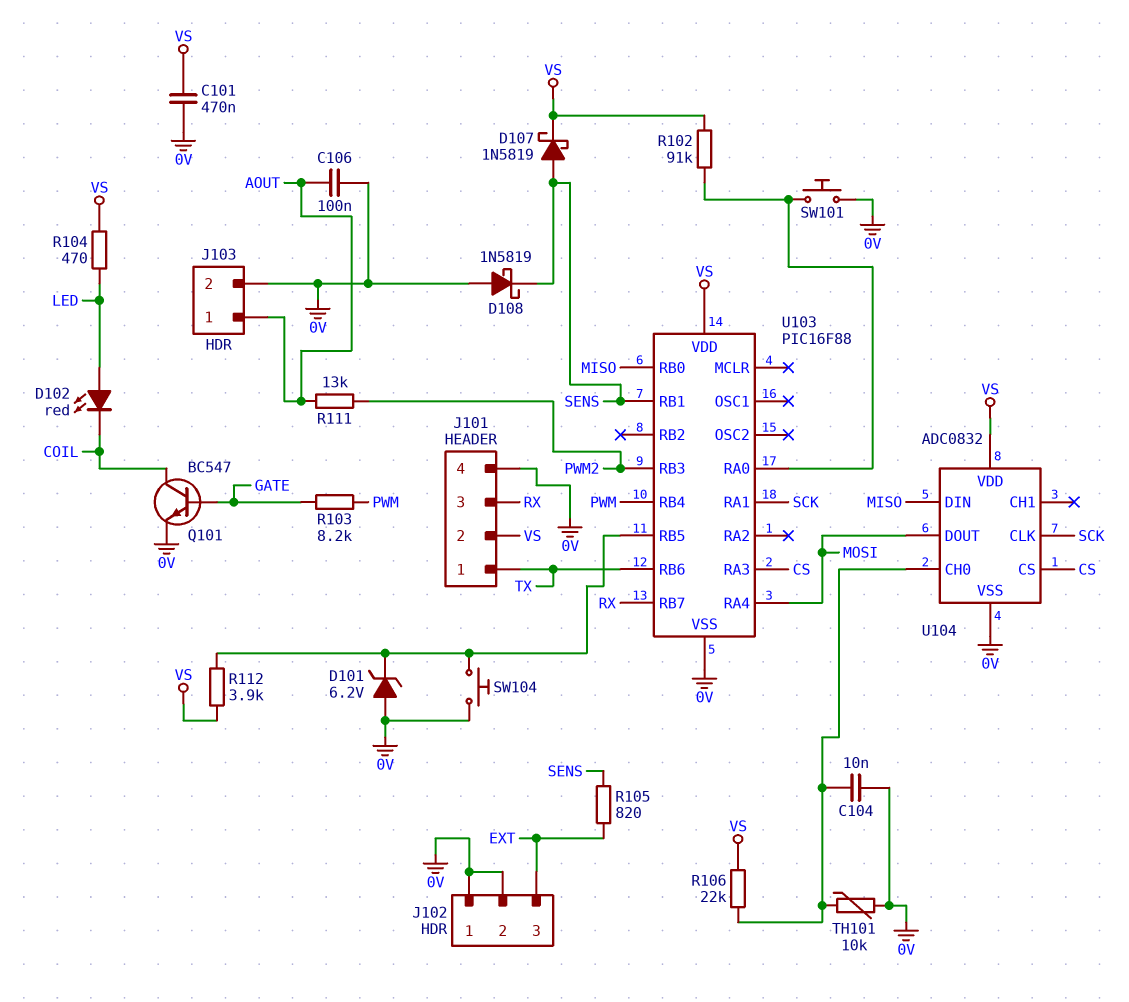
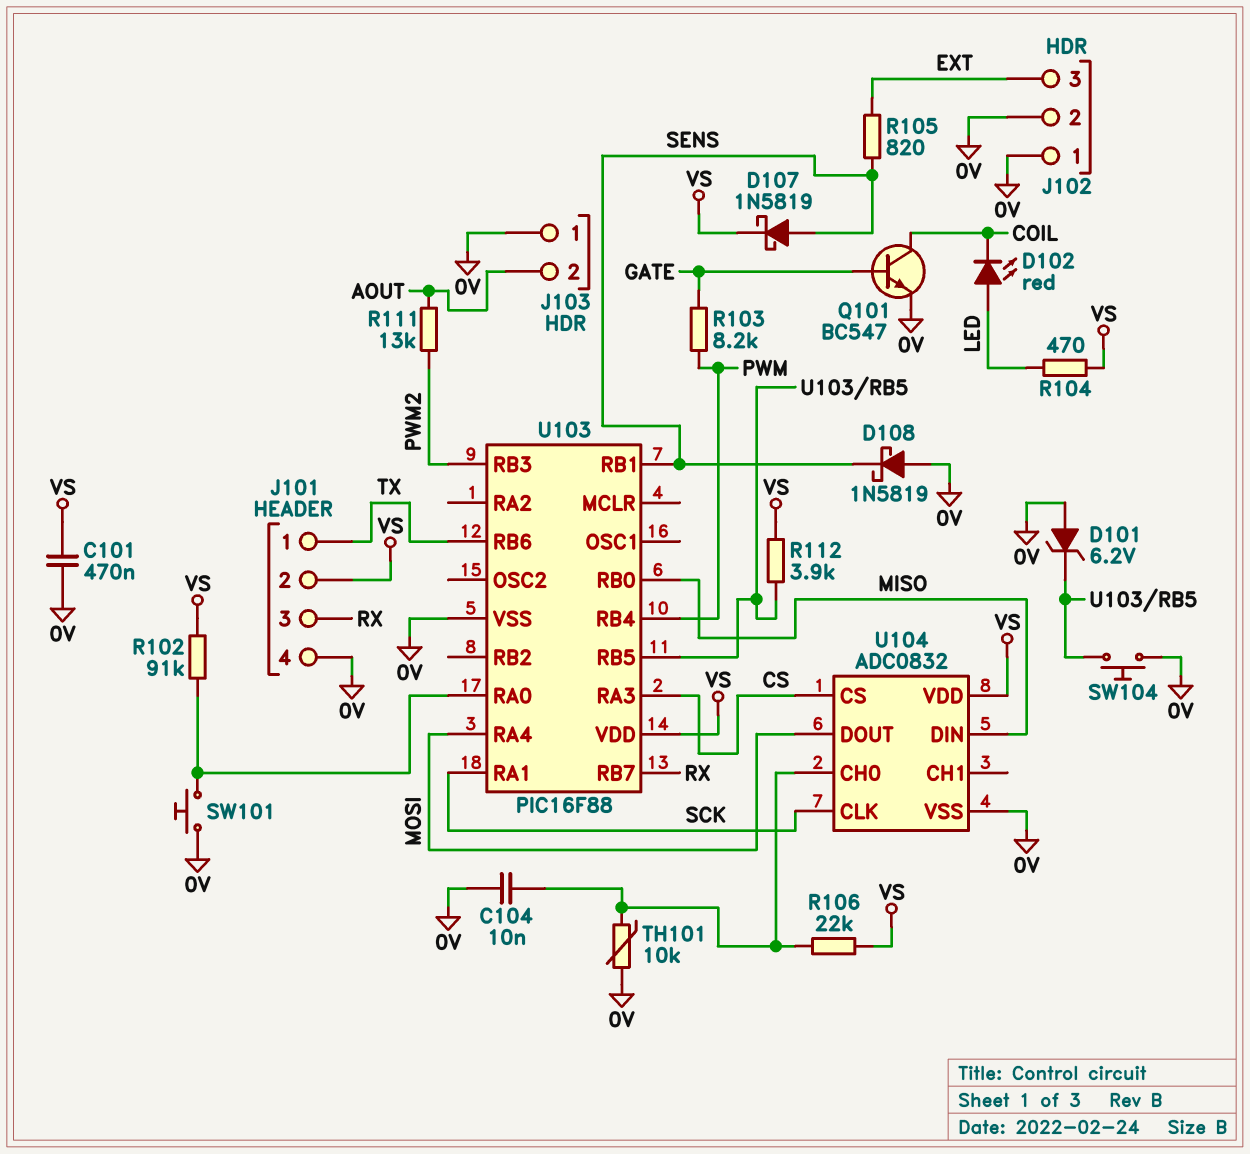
C106: 100nF (0V, AOUT) -> none
J103 pin 1: AOUT -> 0V
J103 pin 2: 0V -> AOUT

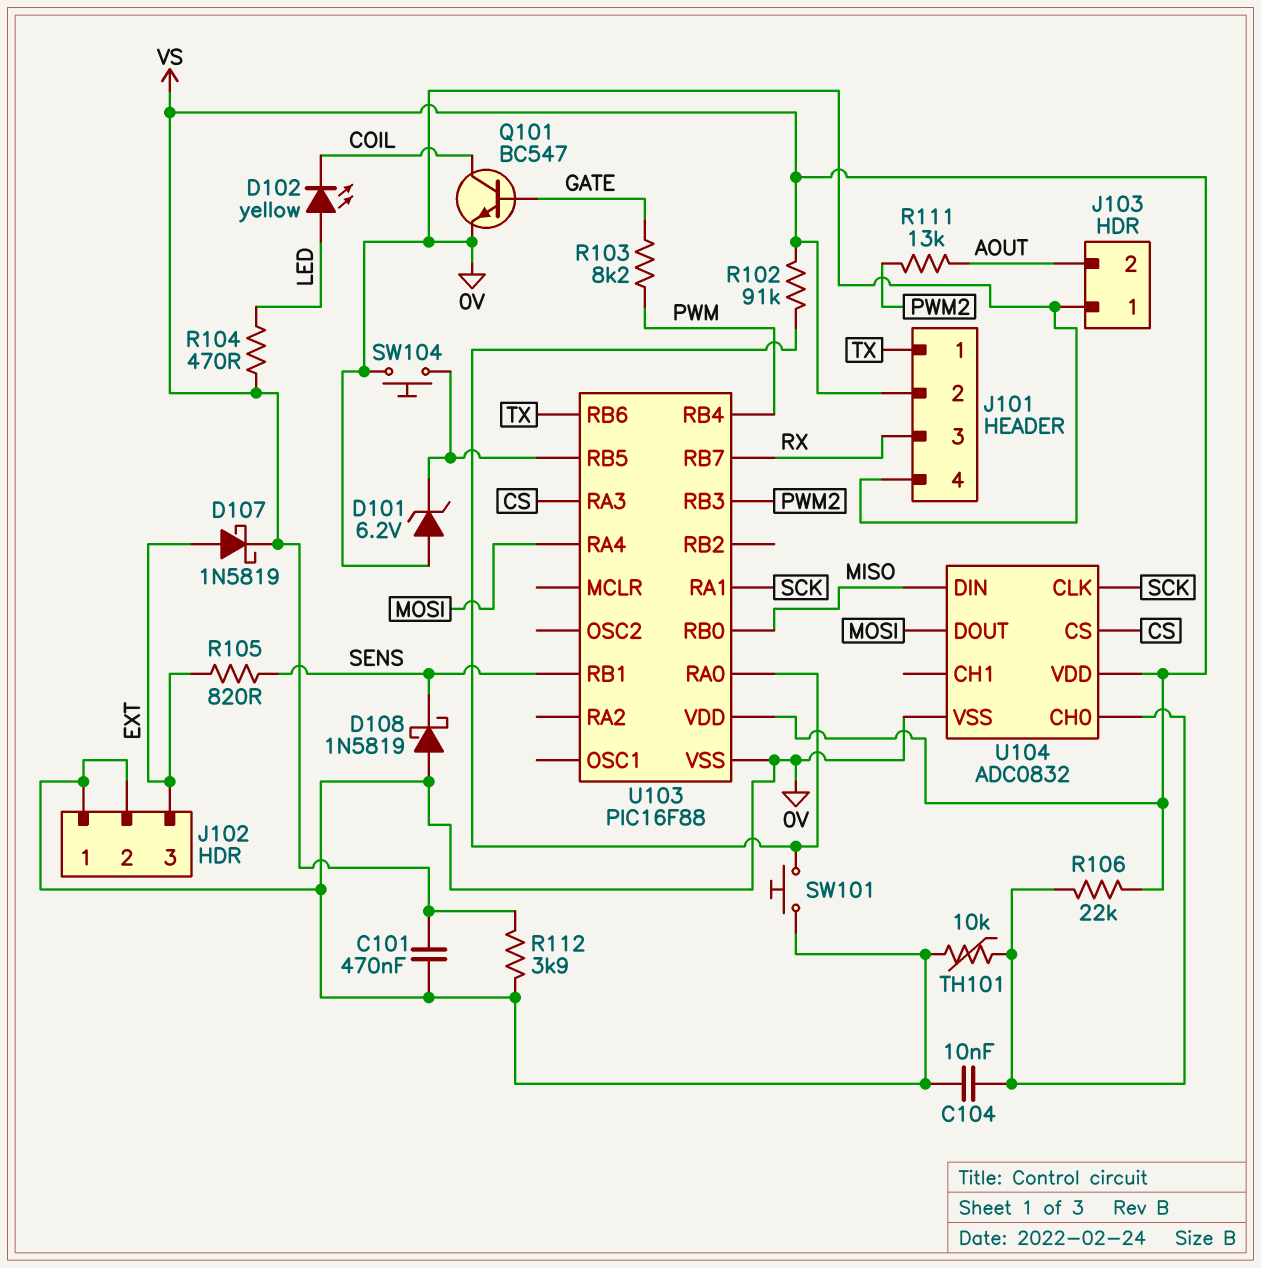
D102: LED red (A LED, K COIL) -> LED yellow (A LED, K COIL)
D107: schottky 1N5819 (A SENS, K VS) -> schottky 1N5819 (A EXT, K VS)
R112: 3.9k (U103/RB5, VS) -> 3.9k (0V, VS)

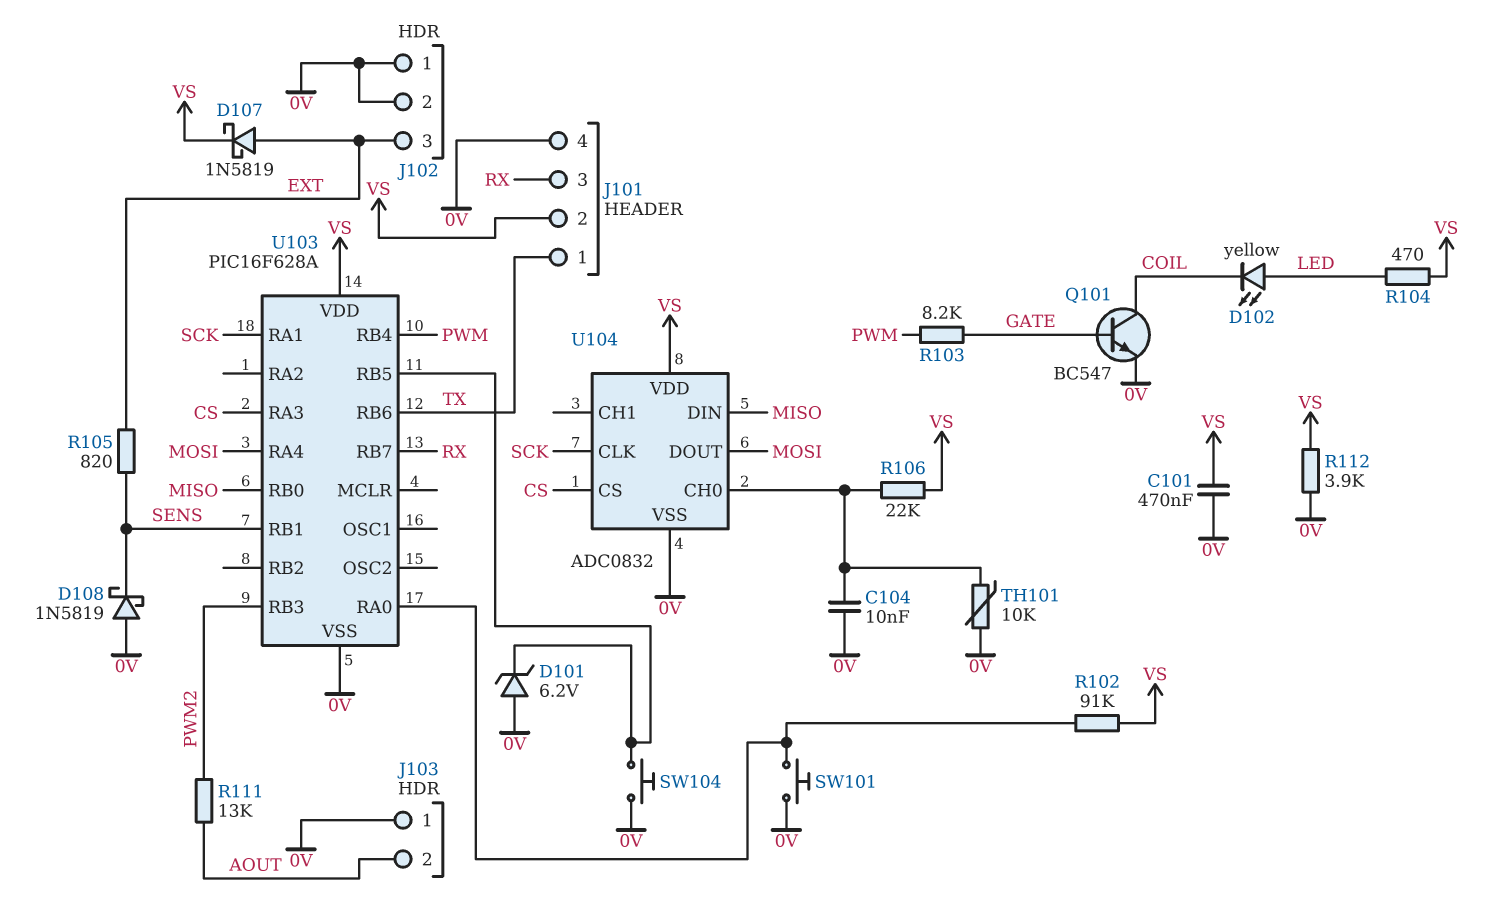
U103: PIC16F88 -> PIC16F628A

